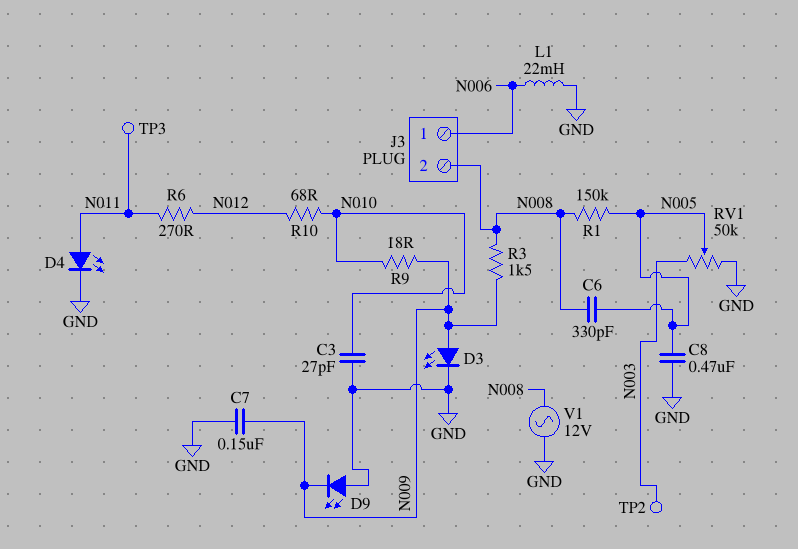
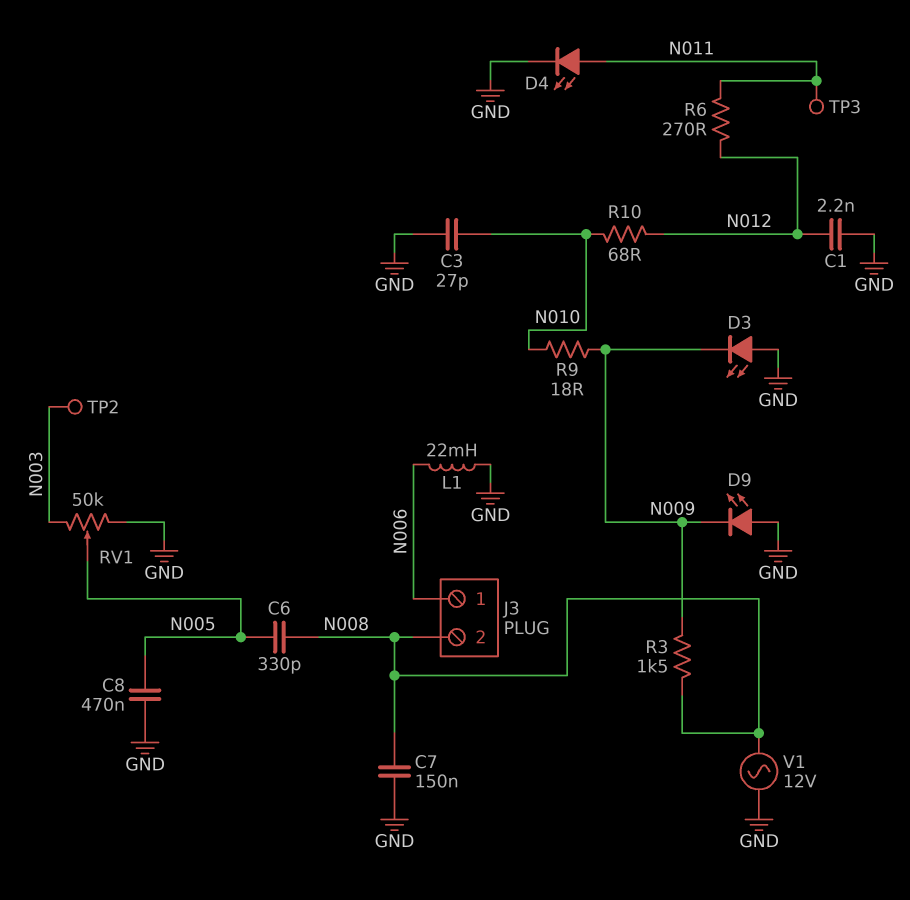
C1: none -> 2.2nF (GND, N012)
C7: 150nF (GND, N009) -> 150nF (GND, N008)
D3: LED (A N009, K GND) -> LED (A GND, K N009)
R1: 150k (N005, N008) -> none

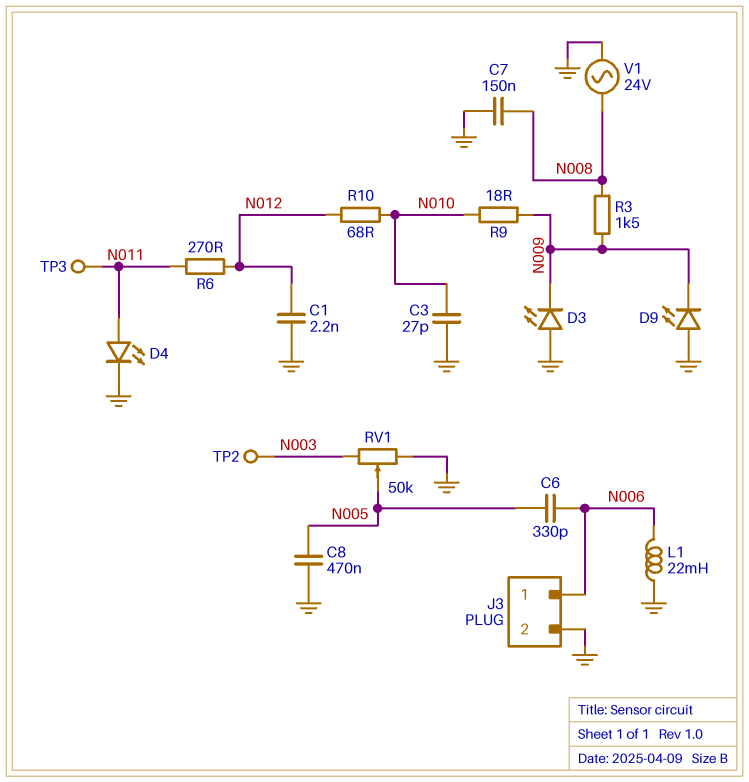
C6: 330pF (N005, N008) -> 330pF (N005, N006)
J3 pin 2: N008 -> GND
V1: AC 12V (GND, N008) -> AC 24V (GND, N008)

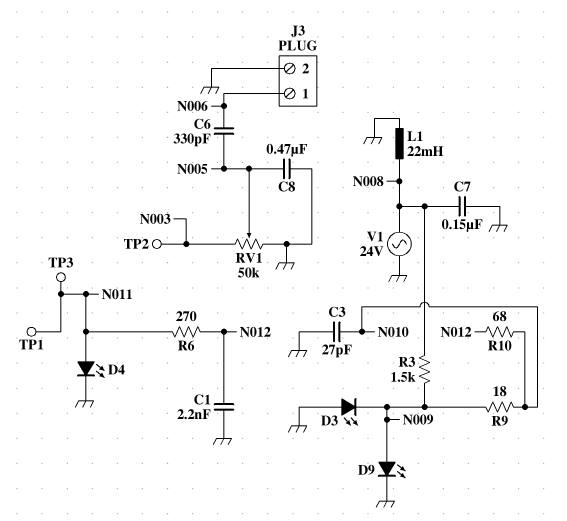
D9: LED (A GND, K N009) -> LED (A N009, K GND)
L1: 22mH (GND, N006) -> 22mH (GND, N008)
TP1: none -> test point (N011)

